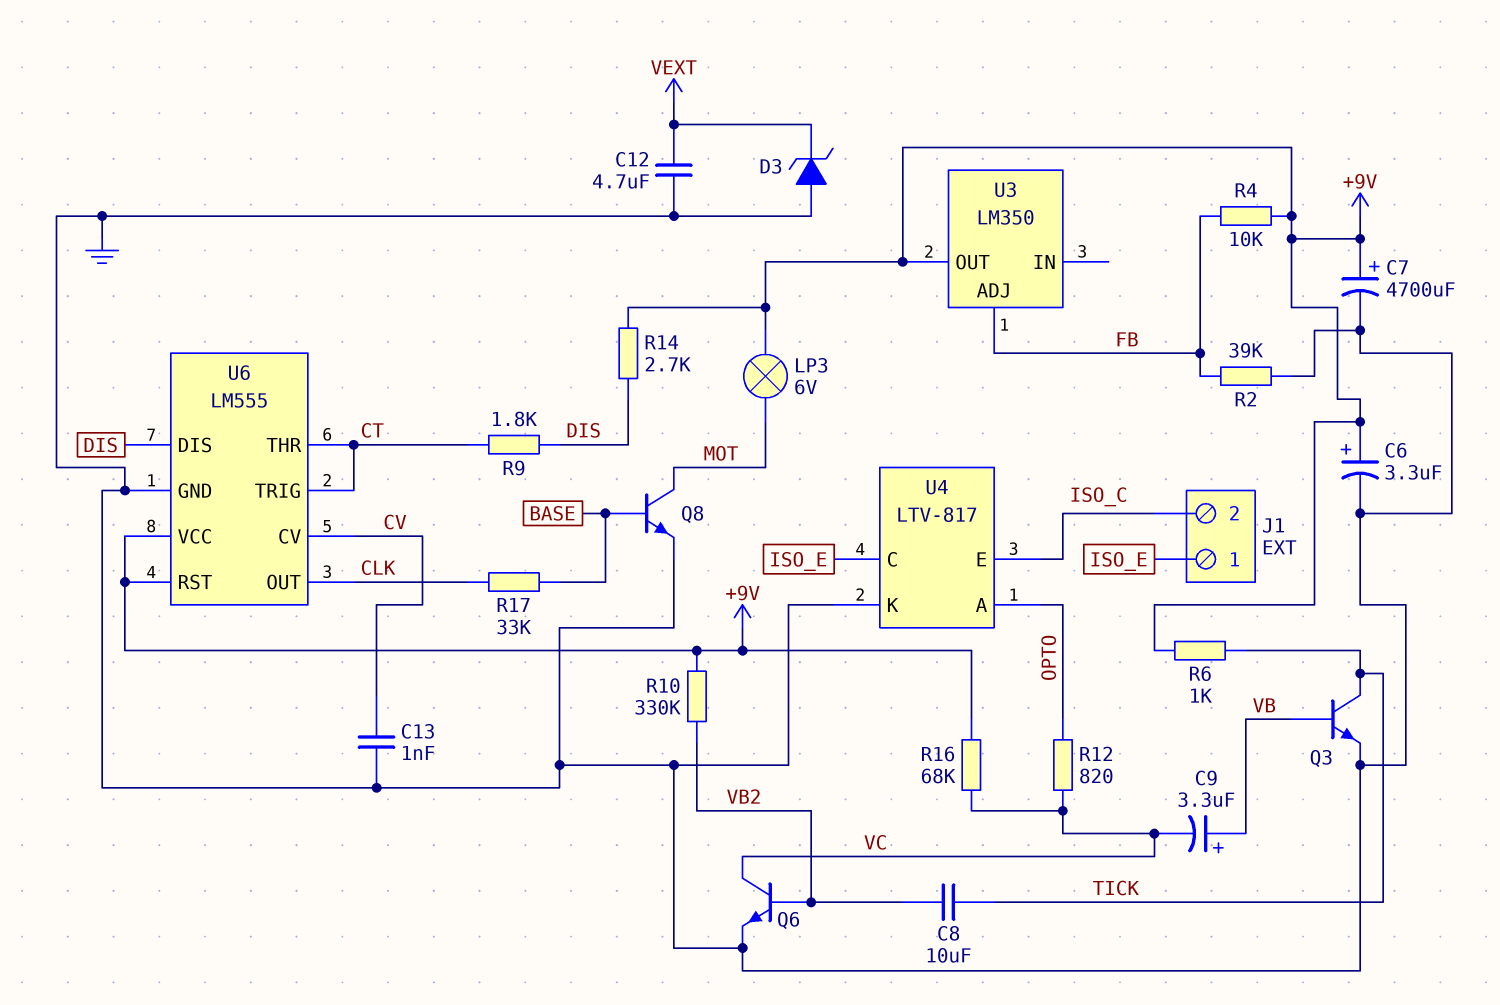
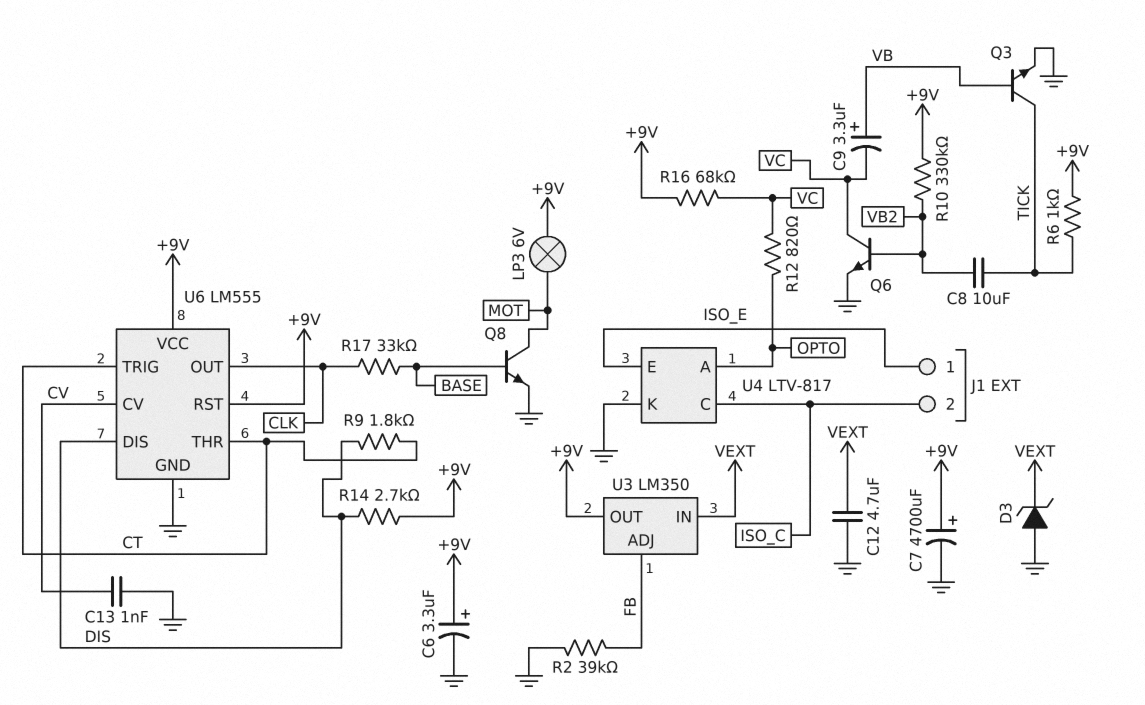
R4: 10k (+9V, FB) -> none
U3 pin IN: none -> VEXT
U4 pin C: ISO_E -> ISO_C
U4 pin E: ISO_C -> ISO_E

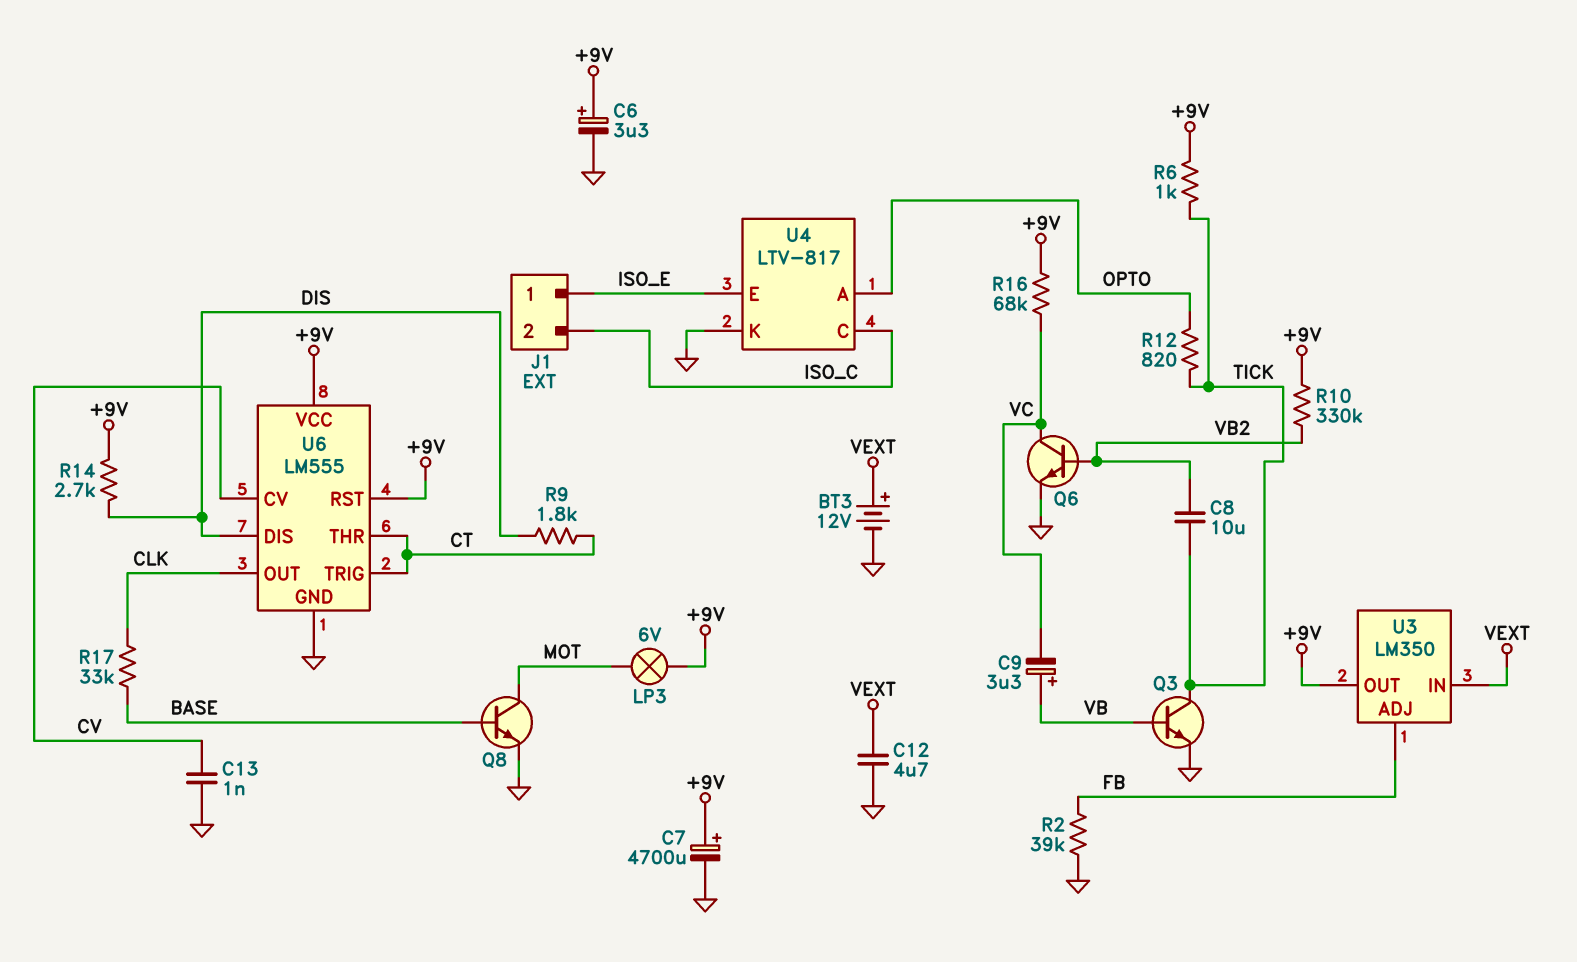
BT3: none -> 12V (plus VEXT, minus GND)
D3: zener (A GND, K VEXT) -> none
R12: 820 (OPTO, VC) -> 820 (OPTO, TICK)

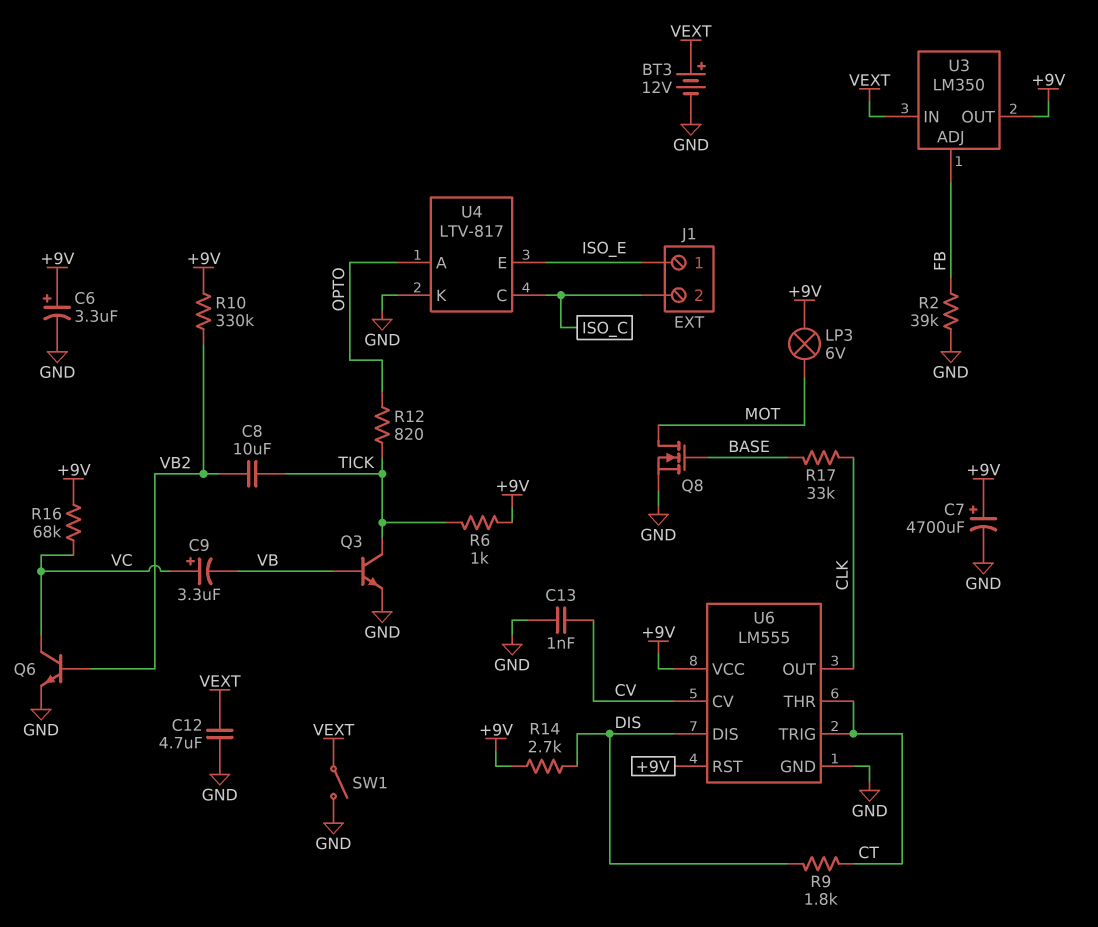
C9: 3.3uF (plus VB, minus VC) -> 3.3uF (plus VC, minus VB)
Q8: NPN (B BASE, C MOT, E GND) -> NMOS (G BASE, D MOT, S GND)
SW1: none -> switch (GND, VEXT)

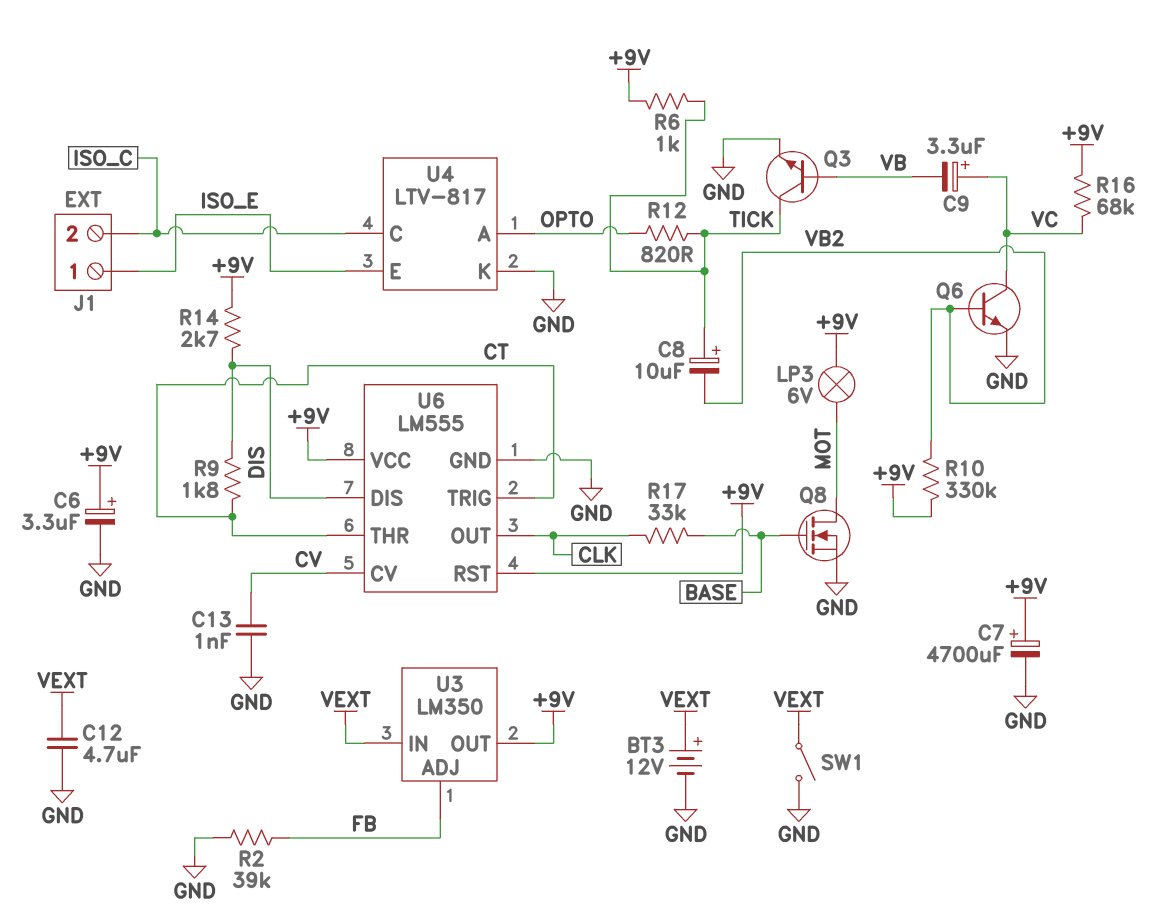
C8: 10uF (TICK, VB2) -> 10uF (plus TICK, minus VB2)

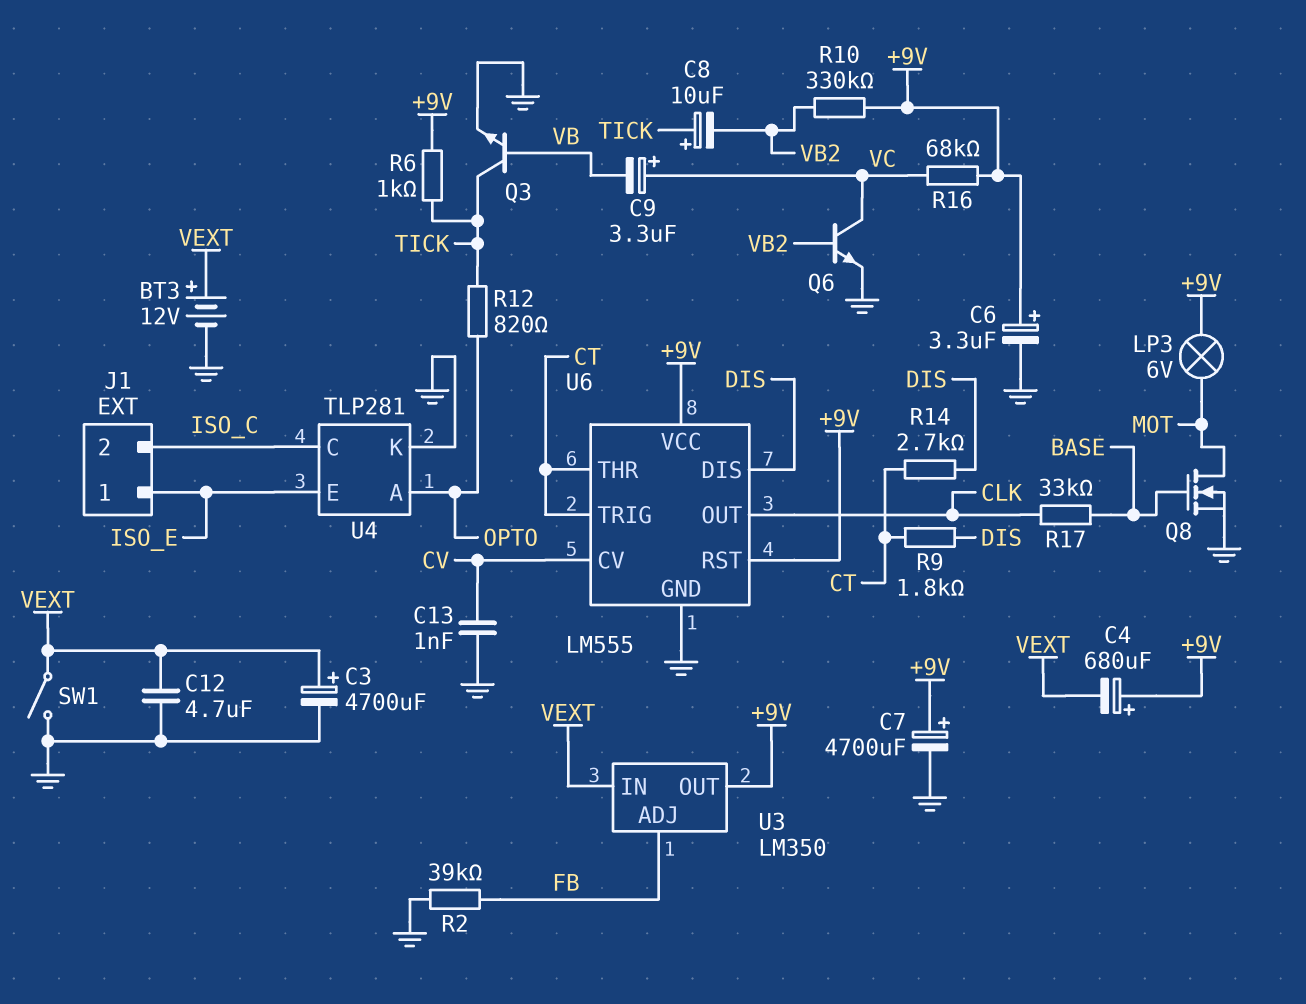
C3: none -> 4700uF (plus VEXT, minus GND)
C4: none -> 680uF (plus +9V, minus VEXT)
R14: 2.7k (+9V, DIS) -> 2.7k (CT, DIS)
U4: LTV-817 -> TLP281

